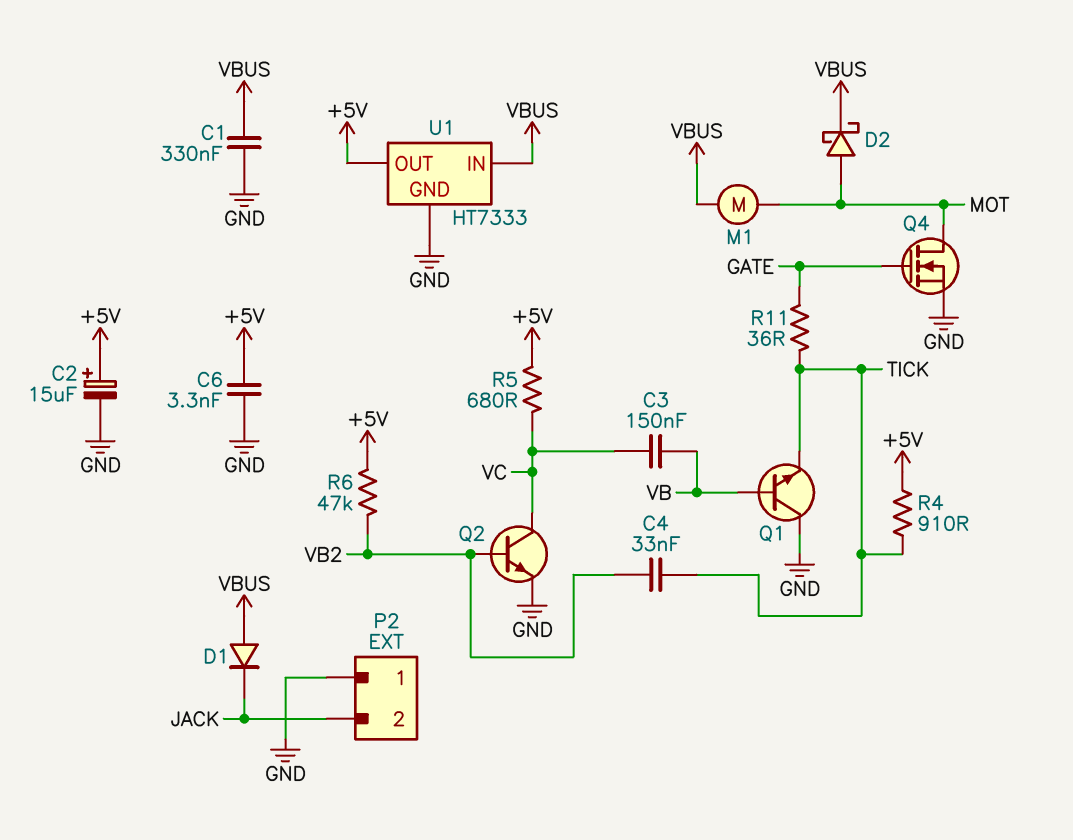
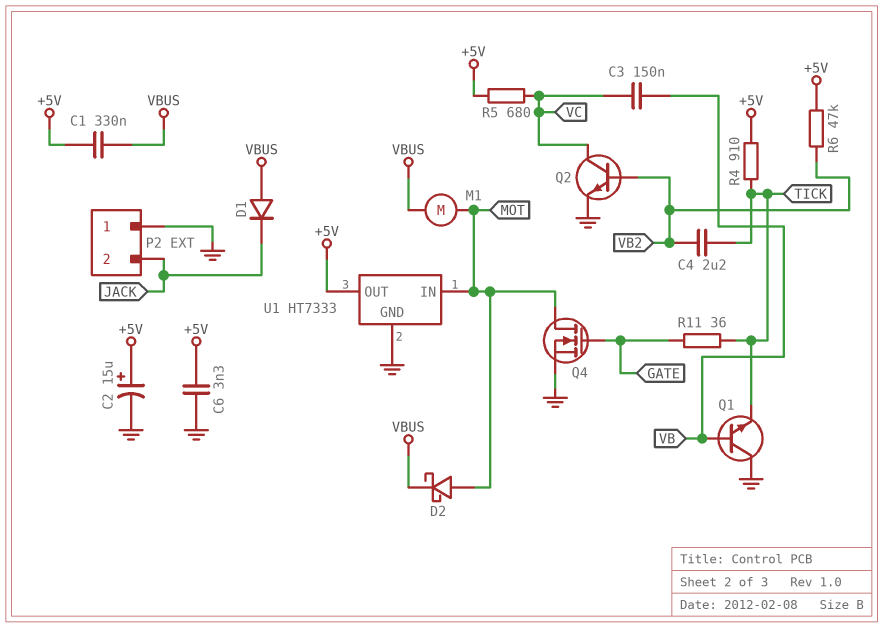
C1: 330nF (GND, VBUS) -> 330nF (+5V, VBUS)
C4: 33nF (TICK, VB2) -> 2.2uF (TICK, VB2)
U1 pin IN: VBUS -> MOT

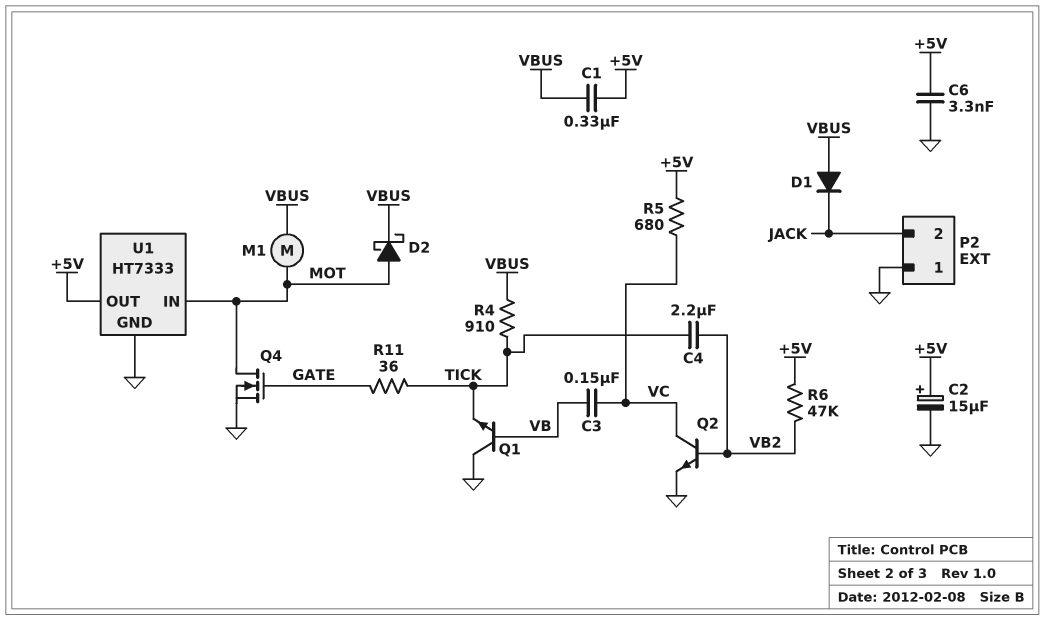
R4: 910 (+5V, TICK) -> 910 (TICK, VBUS)

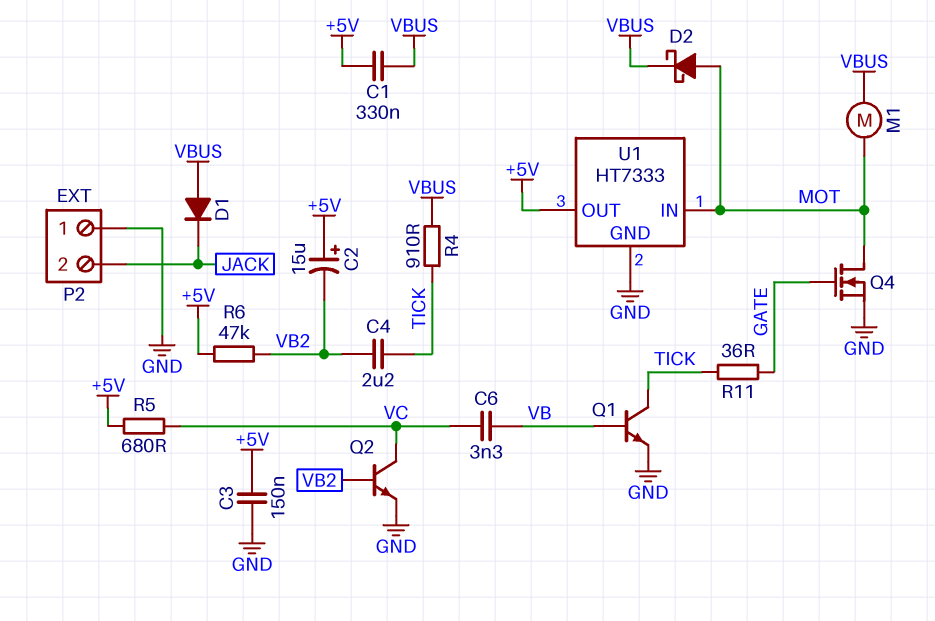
C2: 15uF (plus +5V, minus GND) -> 15uF (plus +5V, minus VB2)
C3: 150nF (VB, VC) -> 150nF (+5V, GND)
C6: 3.3nF (+5V, GND) -> 3.3nF (VB, VC)
Q1: NPN (B VB, C GND, E TICK) -> NPN (B VB, C TICK, E GND)

